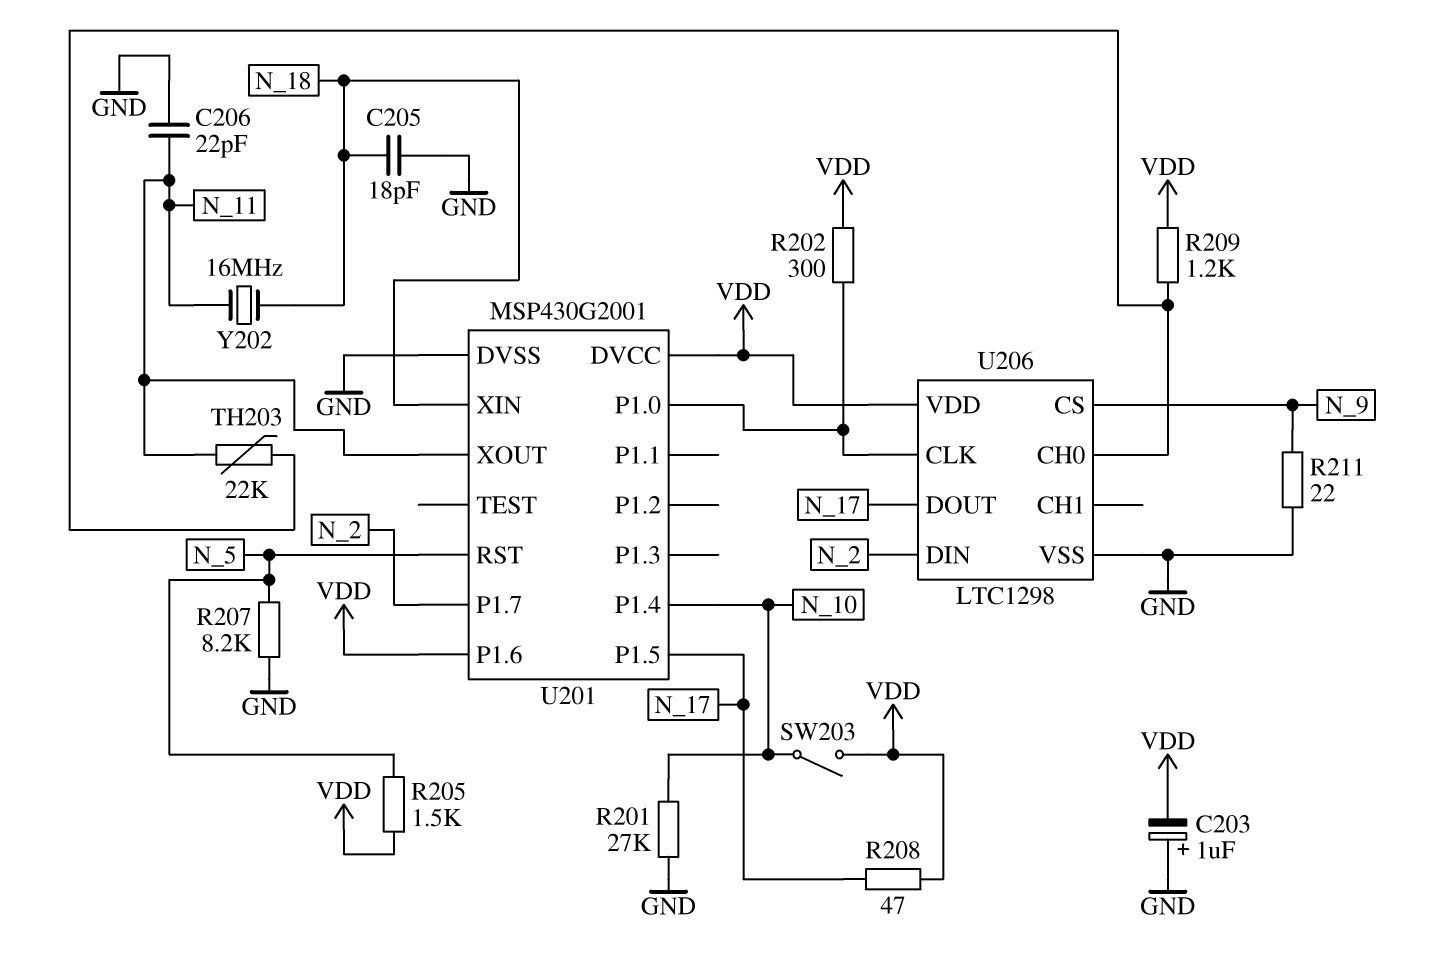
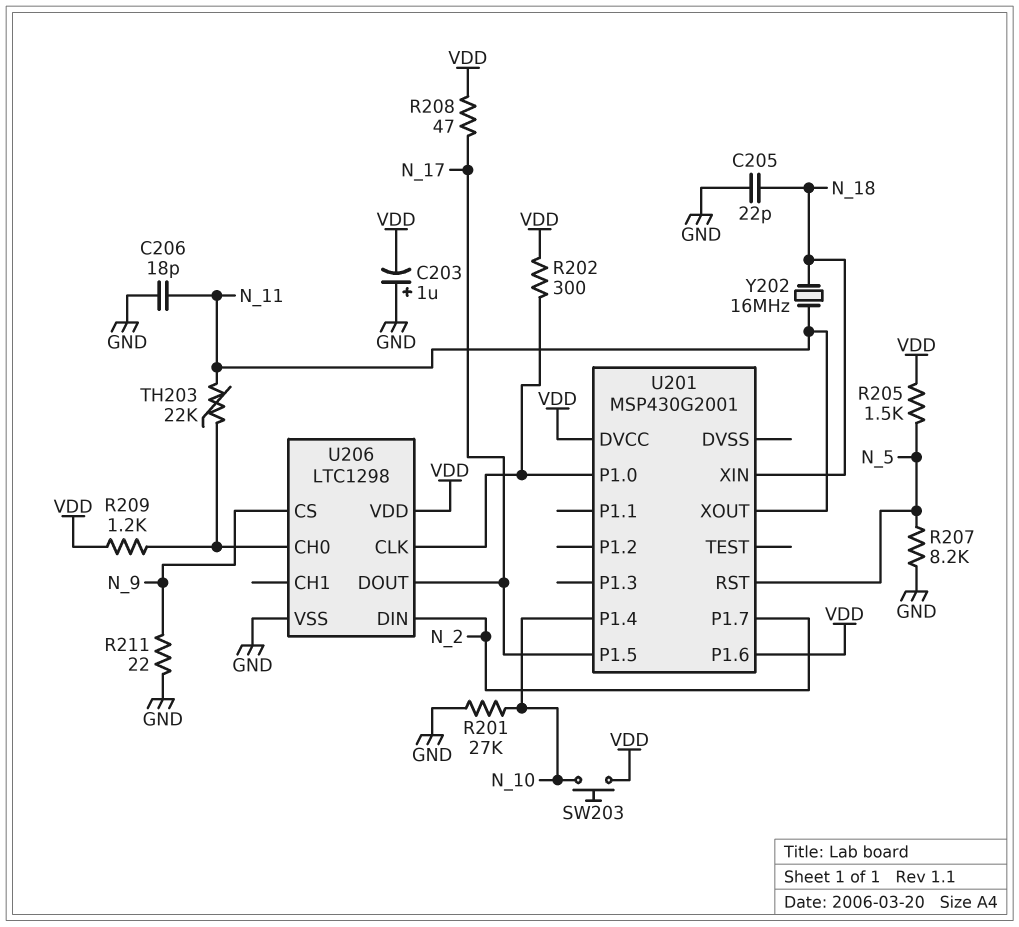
C205: 18pF (GND, N_18) -> 22pF (GND, N_18)
C206: 22pF (GND, N_11) -> 18pF (GND, N_11)
SW203: switch (N_10, VDD) -> button (N_10, VDD)
U201 pin DVSS: GND -> none

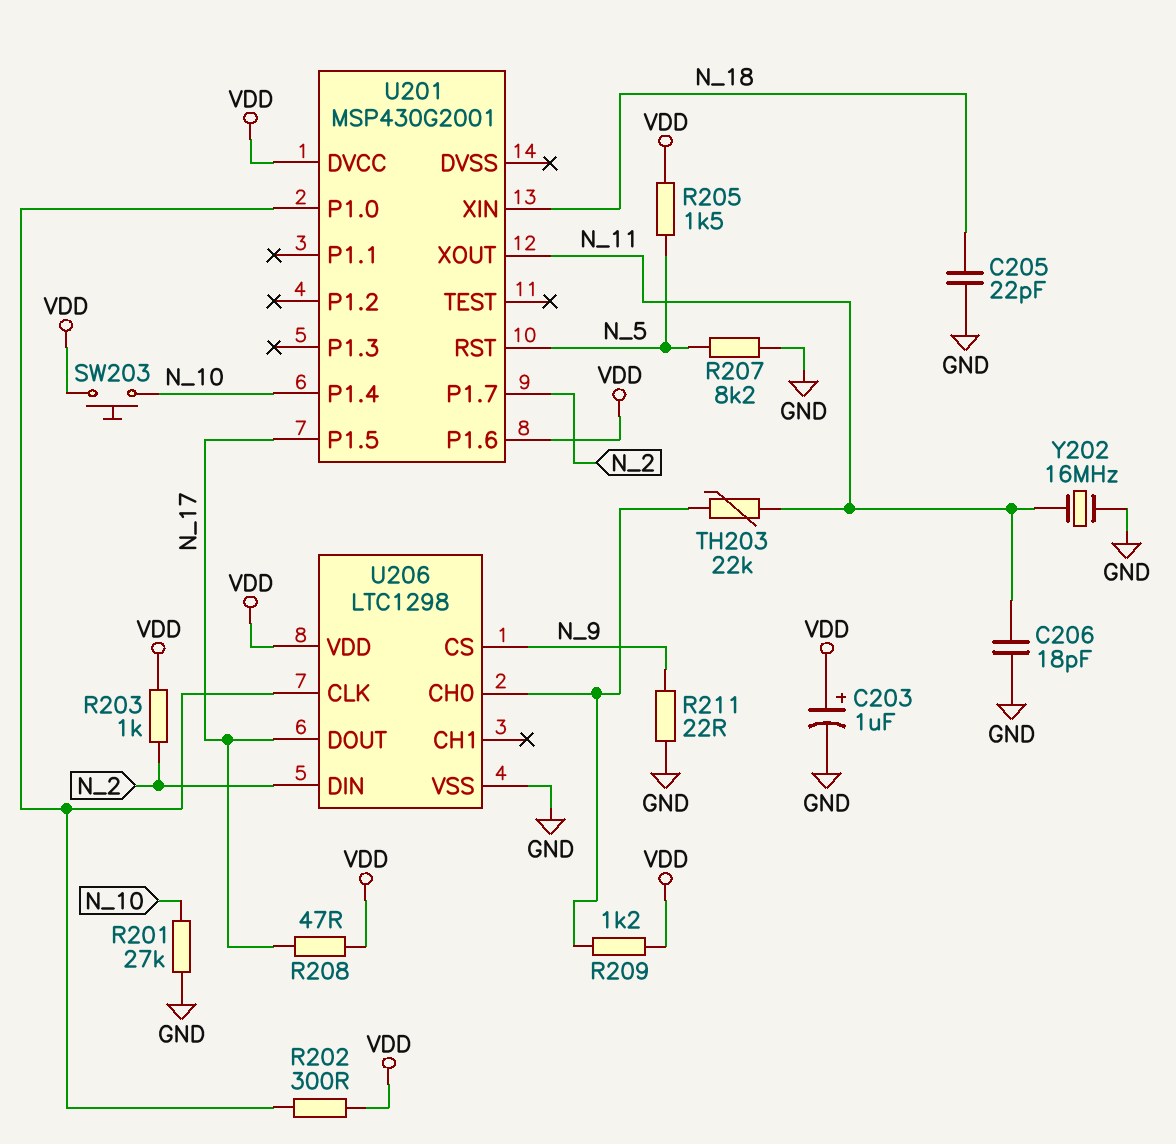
C203: 1uF (plus GND, minus VDD) -> 1uF (plus VDD, minus GND)
R203: none -> 1k (N_2, VDD)
Y202: 16MHz (N_11, N_18) -> 16MHz (GND, N_11)

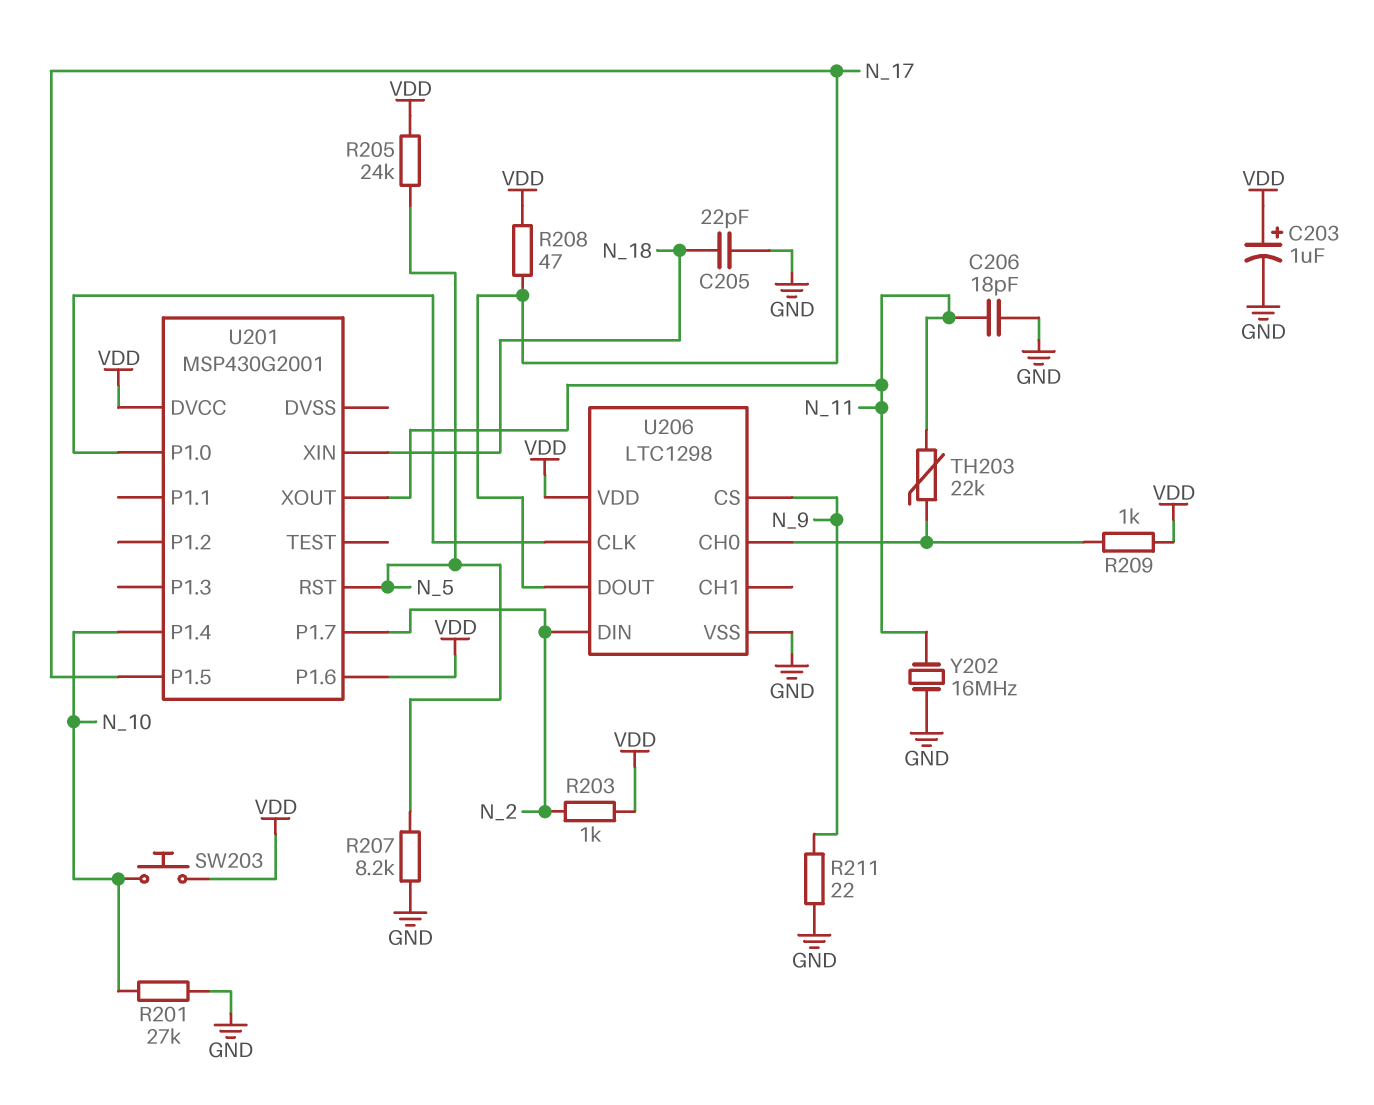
R202: 300 (U201/P1.0, VDD) -> none
R205: 1.5k (N_5, VDD) -> 24k (N_5, VDD)
R209: 1.2k (U206/CH0, VDD) -> 1k (U206/CH0, VDD)

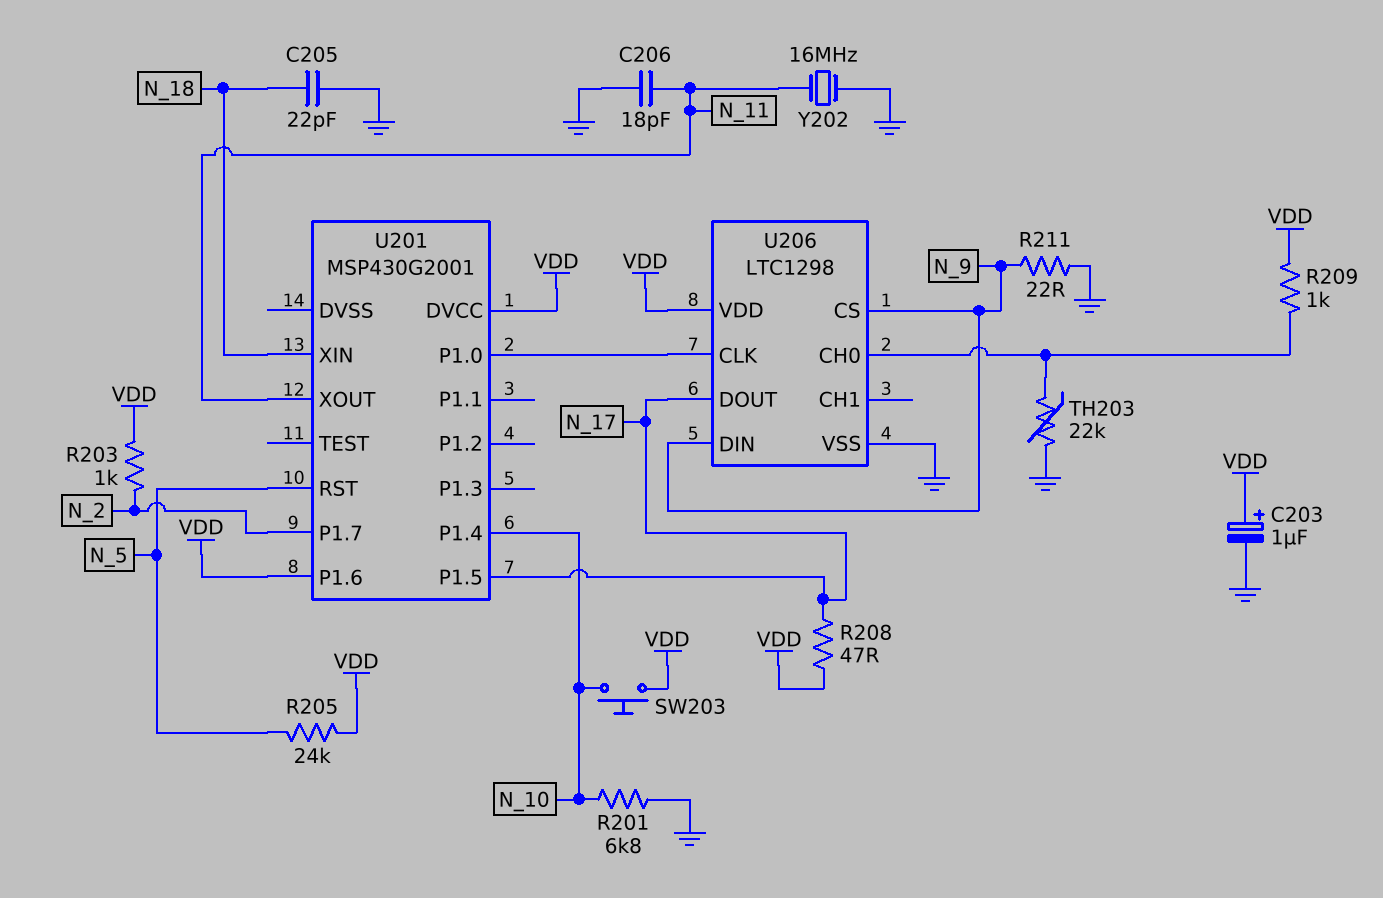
R201: 27k (GND, N_10) -> 6.8k (GND, N_10)
R207: 8.2k (GND, N_5) -> none
TH203: 22k (N_11, U206/CH0) -> 22k (GND, U206/CH0)
U206 pin DIN: N_2 -> N_9

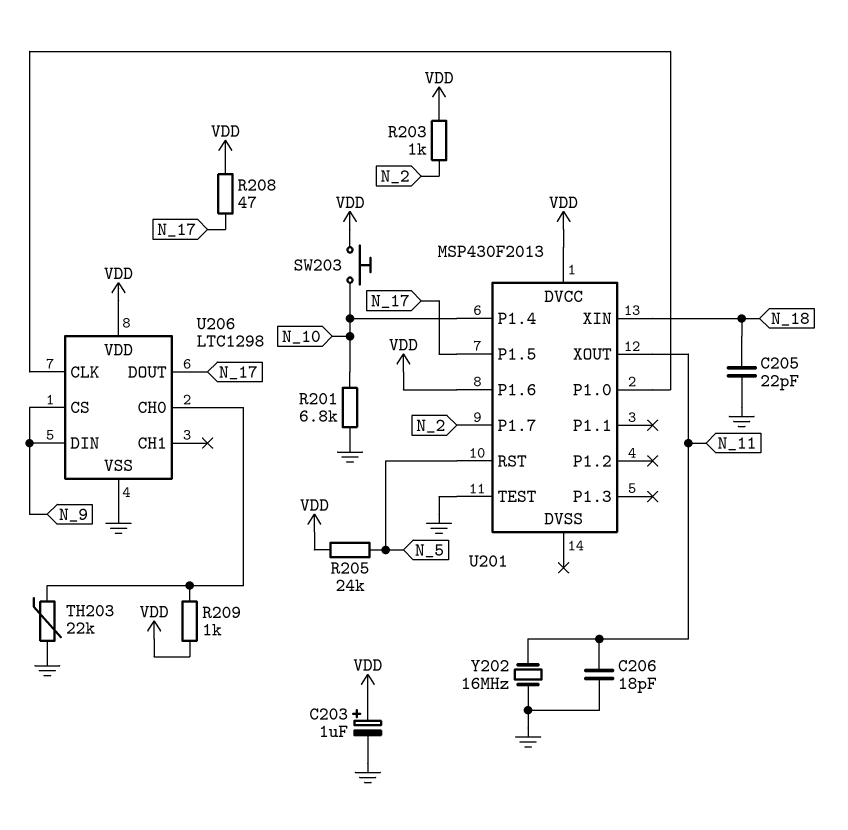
R211: 22 (GND, N_9) -> none
U201: MSP430G2001 -> MSP430F2013
U201 pin TEST: none -> GND

